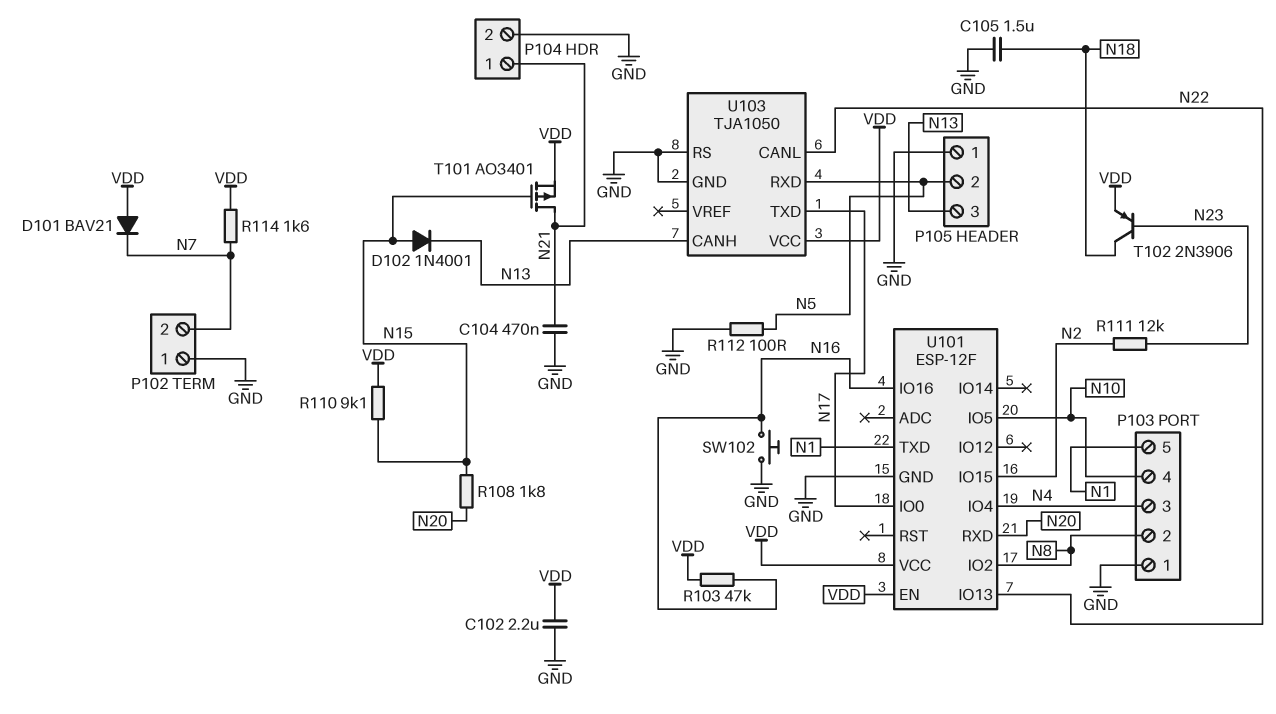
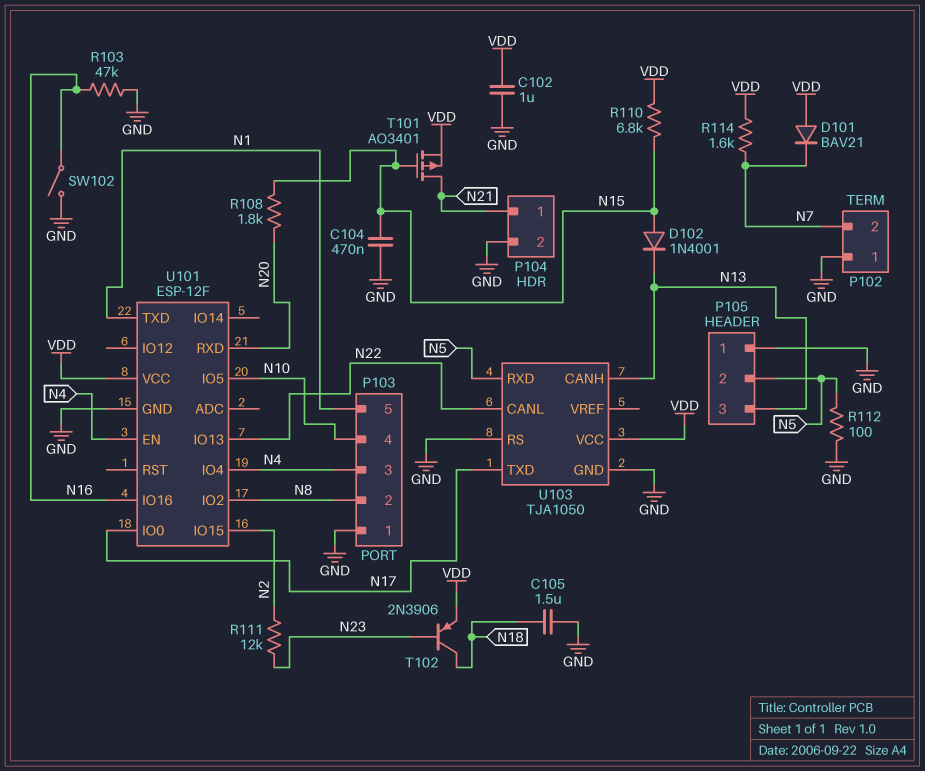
C102: 2.2uF (GND, VDD) -> 1uF (GND, VDD)
C104: 470nF (GND, N21) -> 470nF (GND, N15)
R103: 47k (N16, VDD) -> 47k (GND, N16)
R110: 9.1k (N15, VDD) -> 6.8k (N15, VDD)
SW102: button (GND, N16) -> switch (GND, N16)
U101 pin EN: VDD -> N4

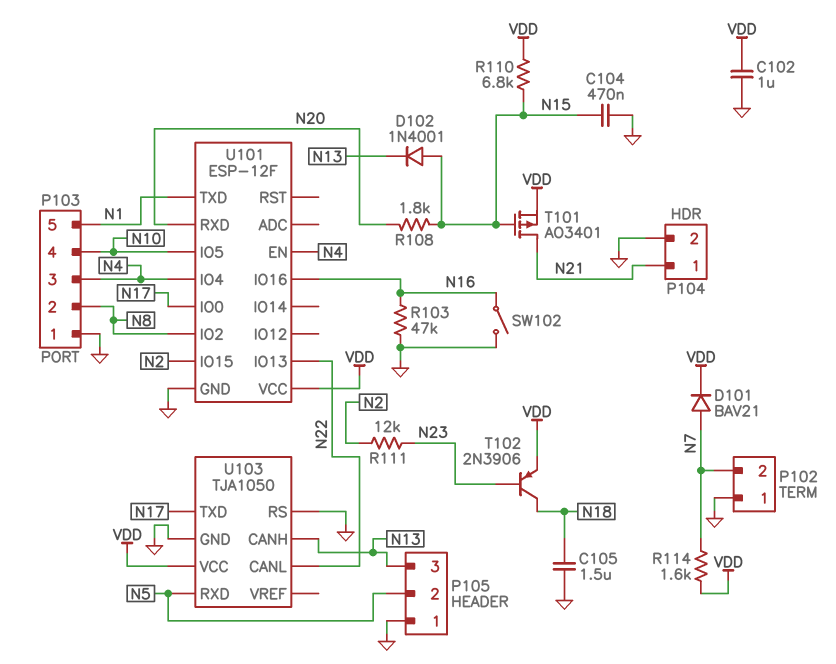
D101: diode BAV21 (A VDD, K N7) -> diode BAV21 (A N7, K VDD)
R112: 100 (GND, N5) -> none

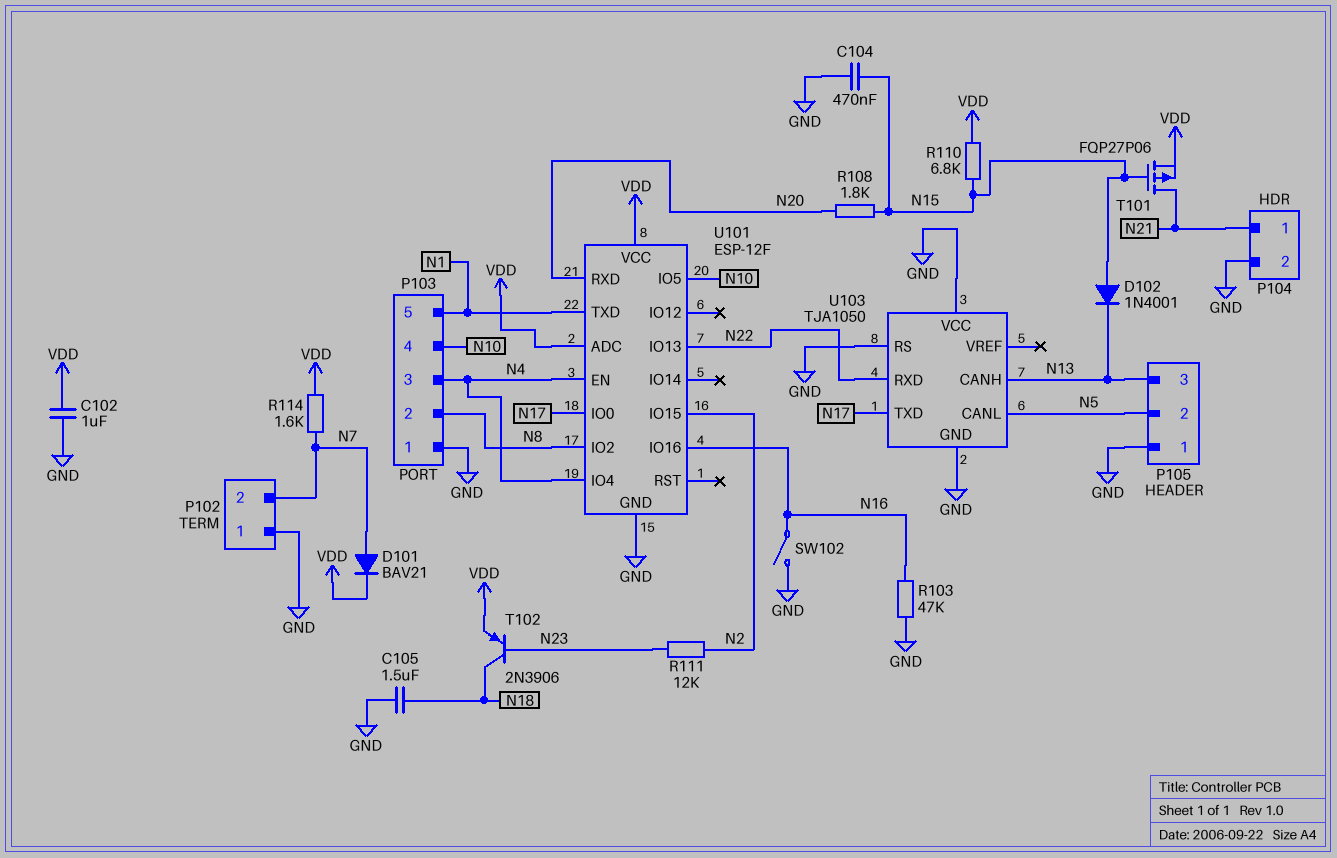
T101: PMOS AO3401 (G N15, D N21, S VDD) -> PMOS FQP27P06 (G N15, D N21, S VDD)
U101 pin ADC: none -> VDD
U103 pin CANL: N22 -> N5
U103 pin RXD: N5 -> N22
U103 pin VCC: VDD -> GND

